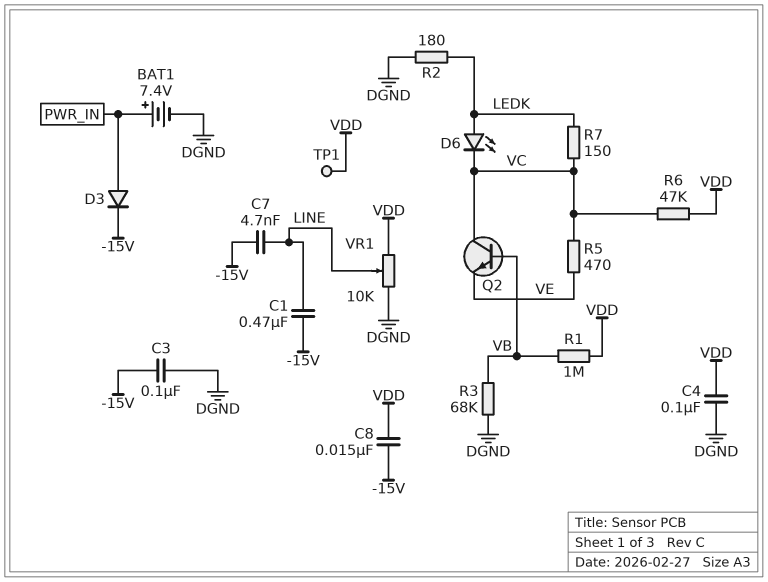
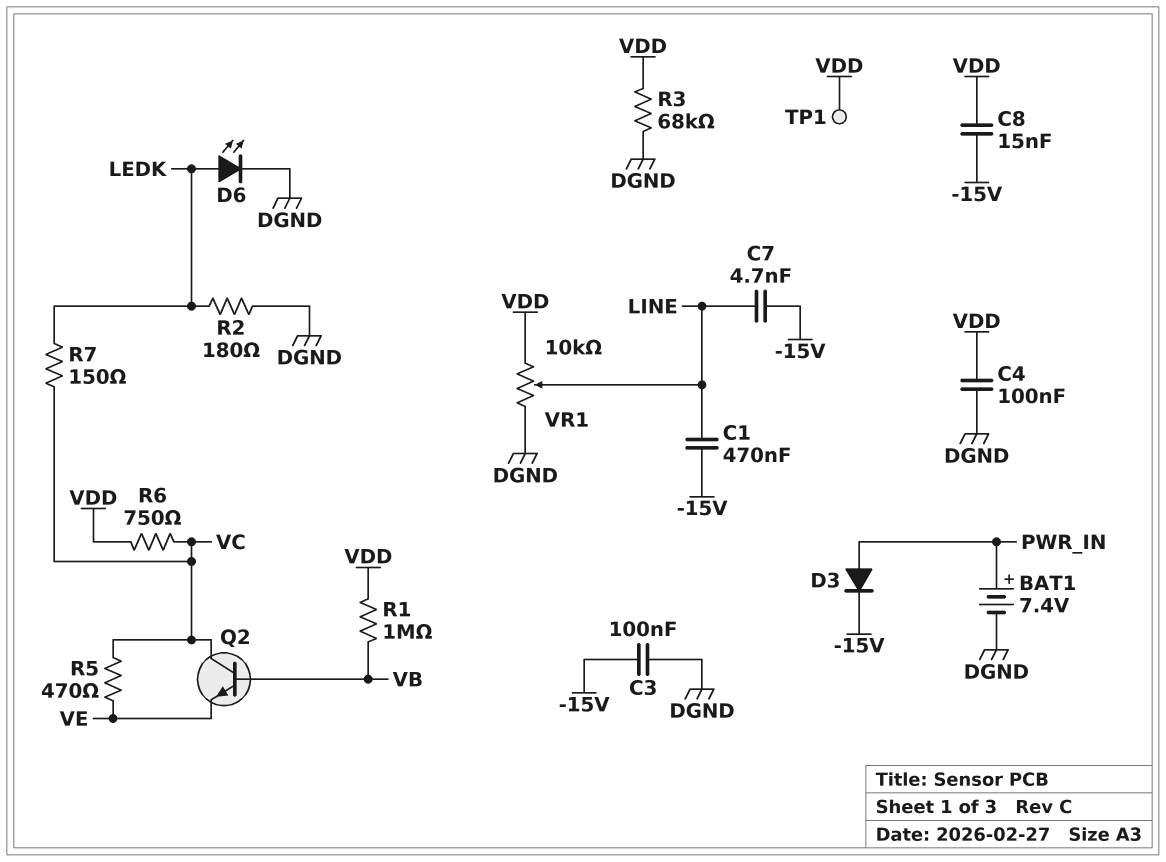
D6: LED (A LEDK, K VC) -> LED (A LEDK, K DGND)
R3: 68k (DGND, VB) -> 68k (DGND, VDD)
R6: 47k (VC, VDD) -> 750 (VC, VDD)

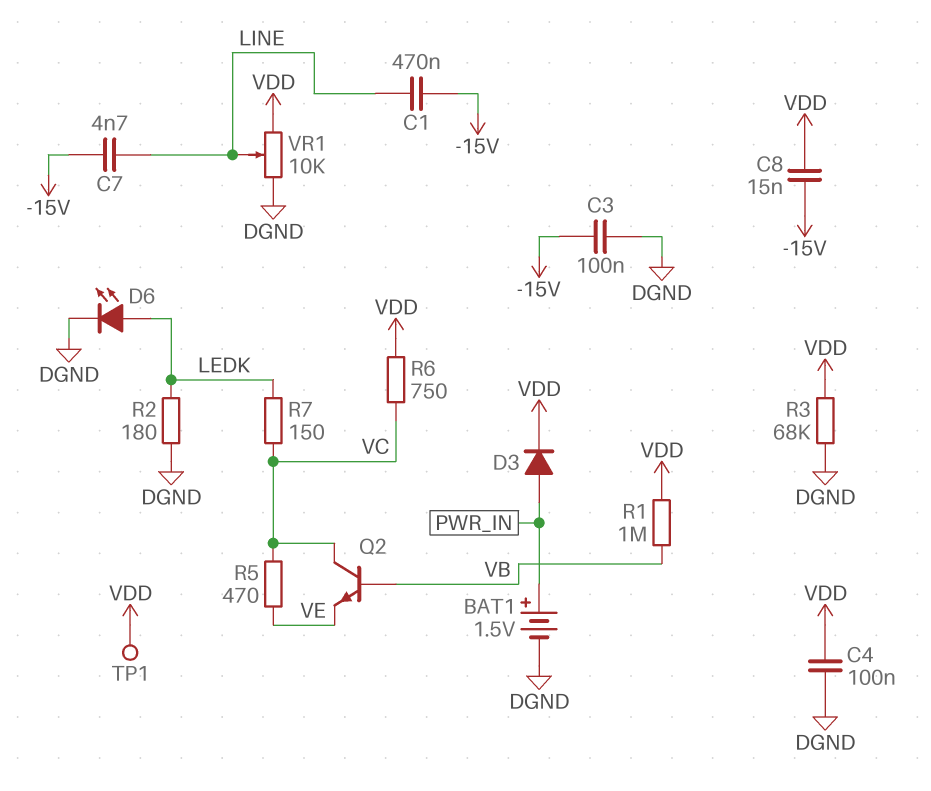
BAT1: 7.4V (plus PWR_IN, minus DGND) -> 1.5V (plus PWR_IN, minus DGND)
D3: diode (A PWR_IN, K -15V) -> diode (A PWR_IN, K VDD)

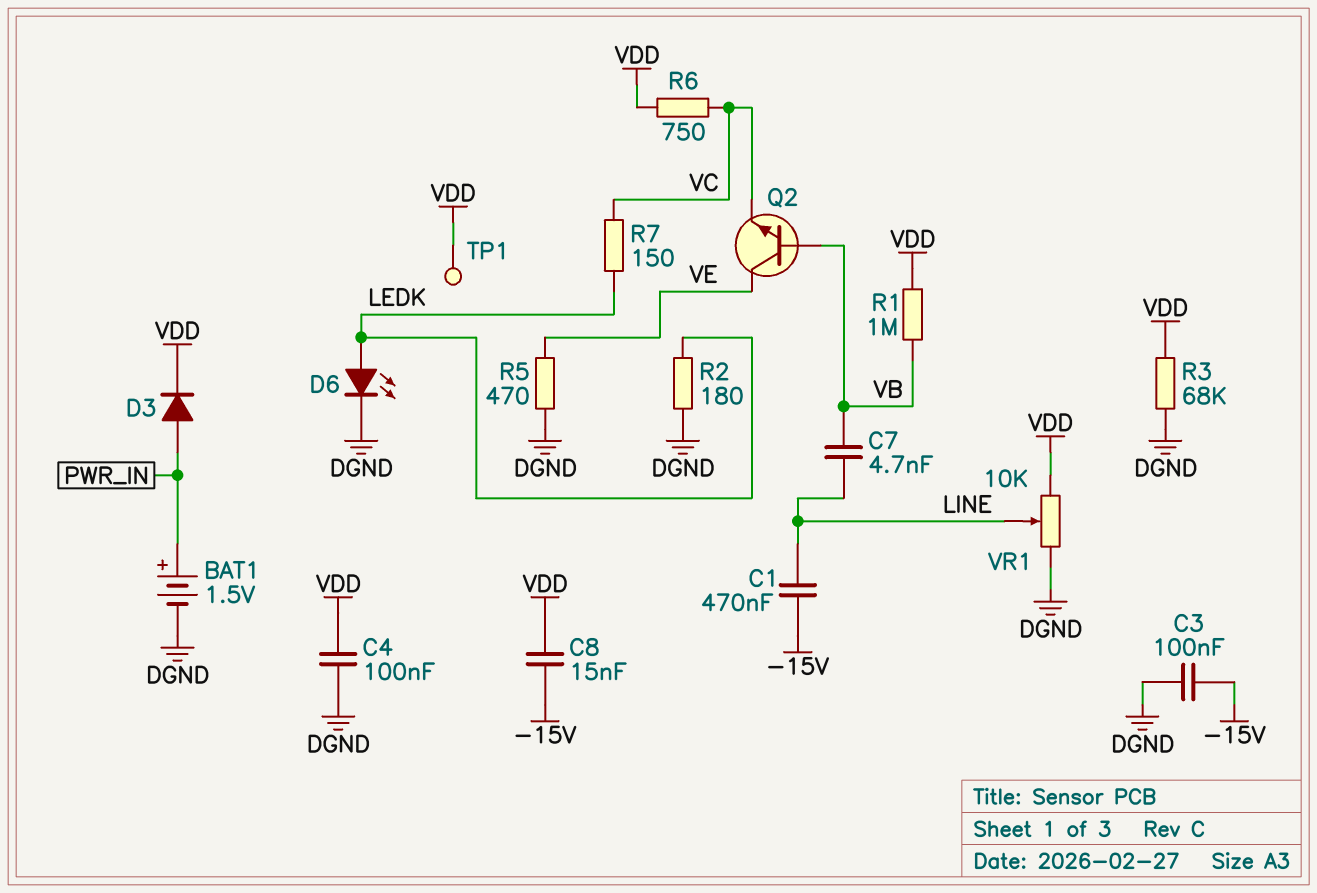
C7: 4.7nF (-15V, LINE) -> 4.7nF (LINE, VB)
Q2: NPN (B VB, C VC, E VE) -> NPN (B VB, C VE, E VC)
R5: 470 (VC, VE) -> 470 (DGND, VE)

